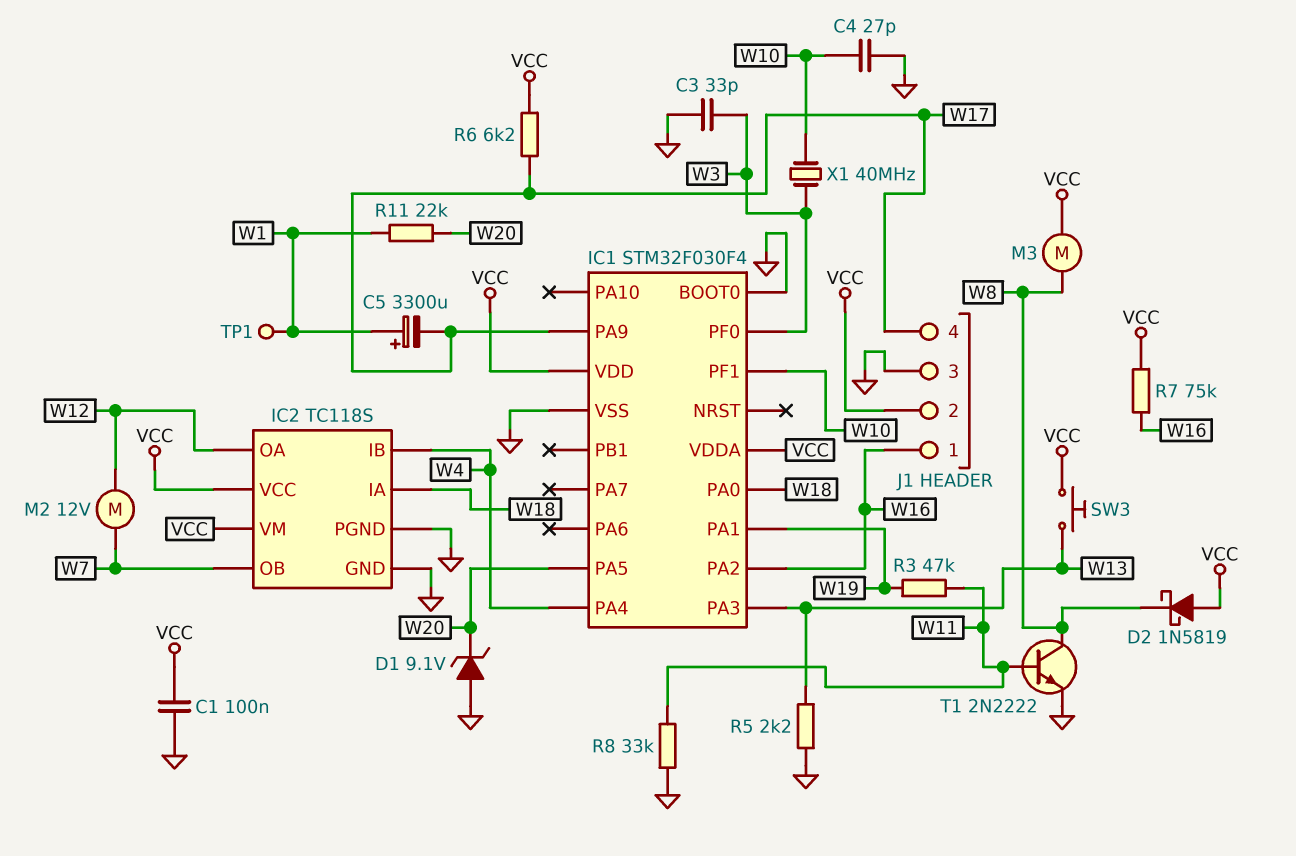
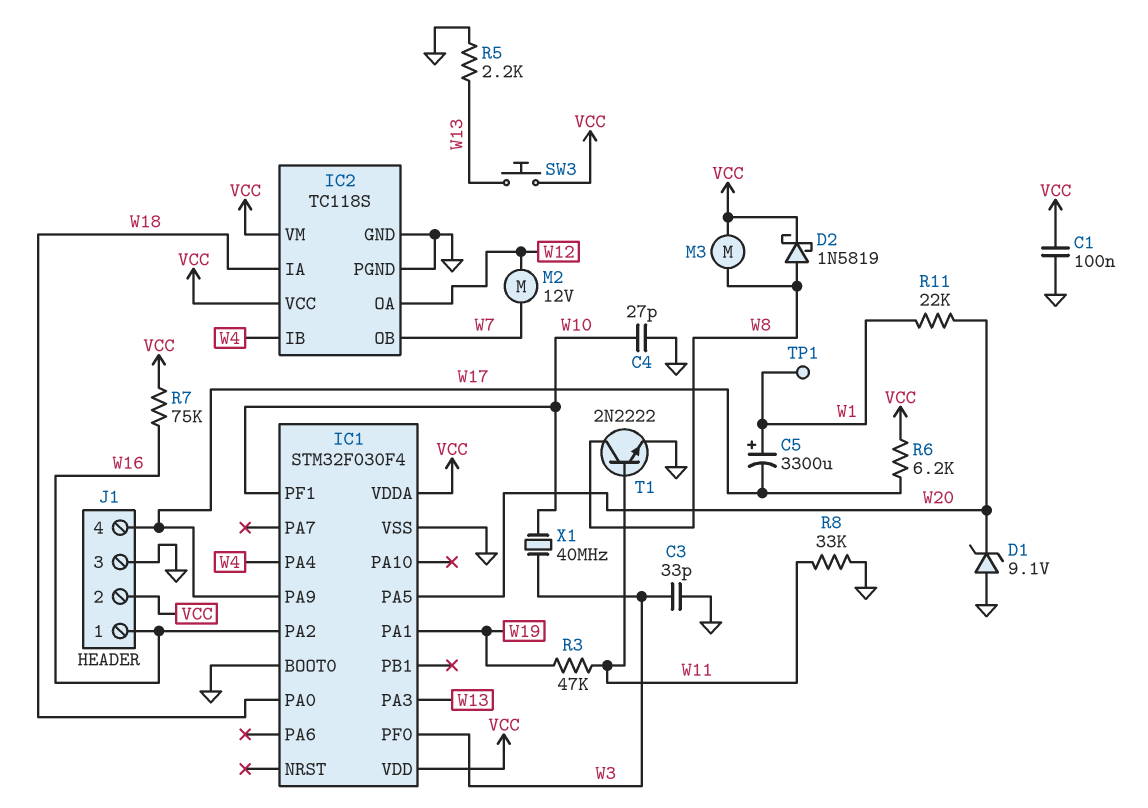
D2: schottky 1N5819 (A VCC, K W8) -> schottky 1N5819 (A W8, K VCC)

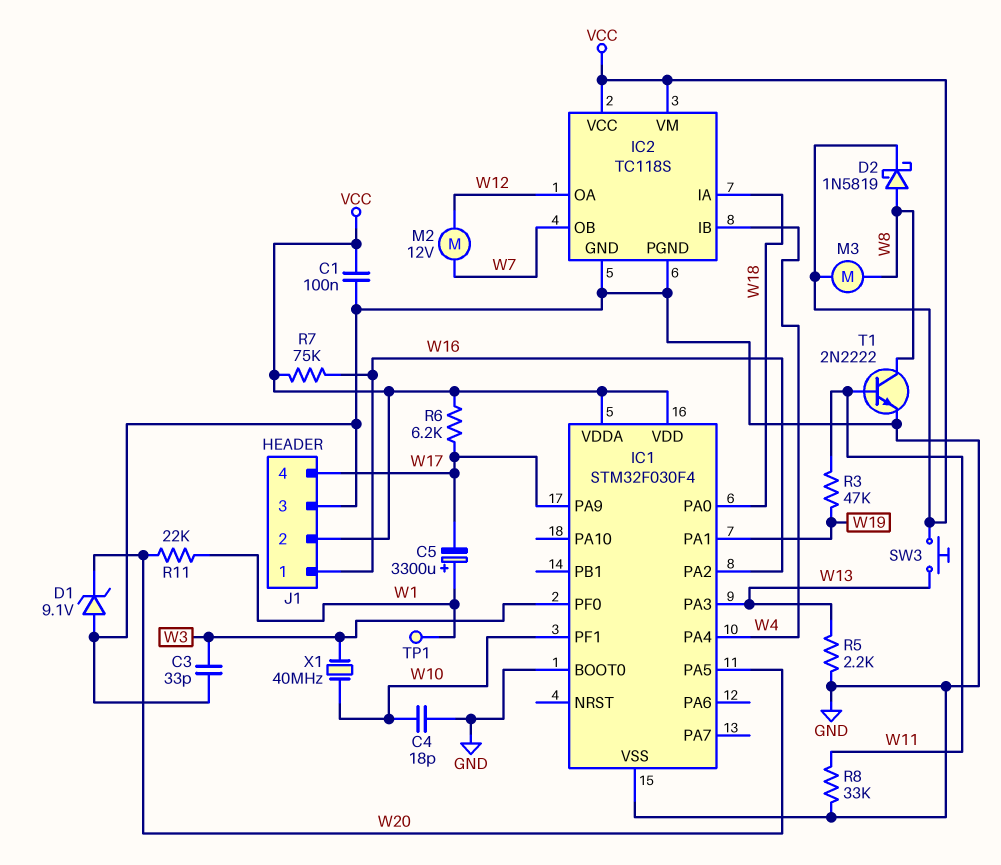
C4: 27pF (GND, W10) -> 18pF (GND, W10)

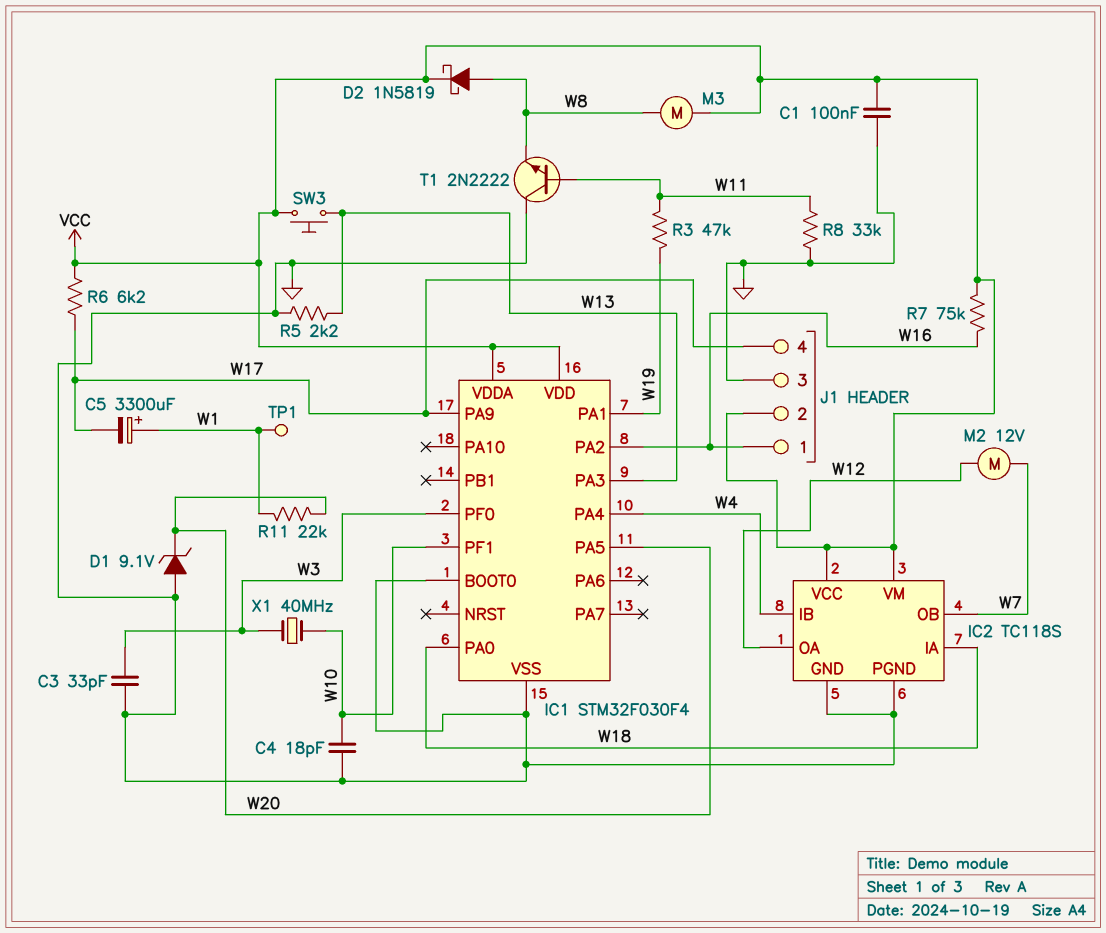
T1: NPN 2N2222 (B W11, C W8, E GND) -> NPN 2N2222 (B W11, C GND, E W8)

